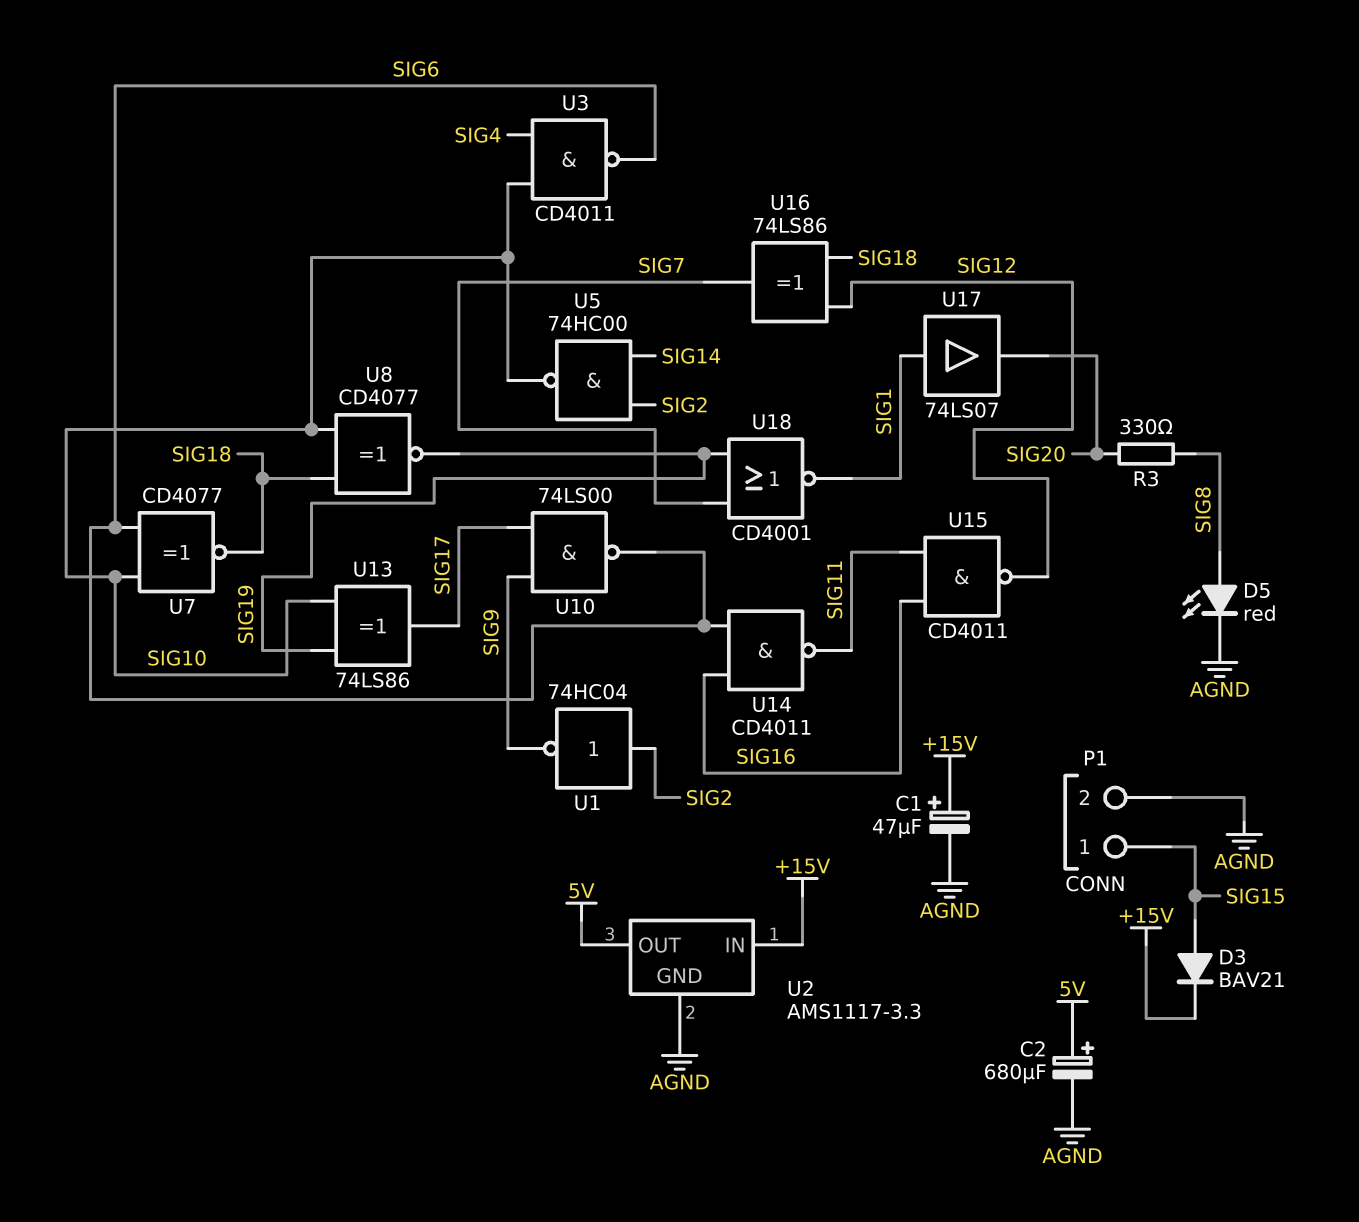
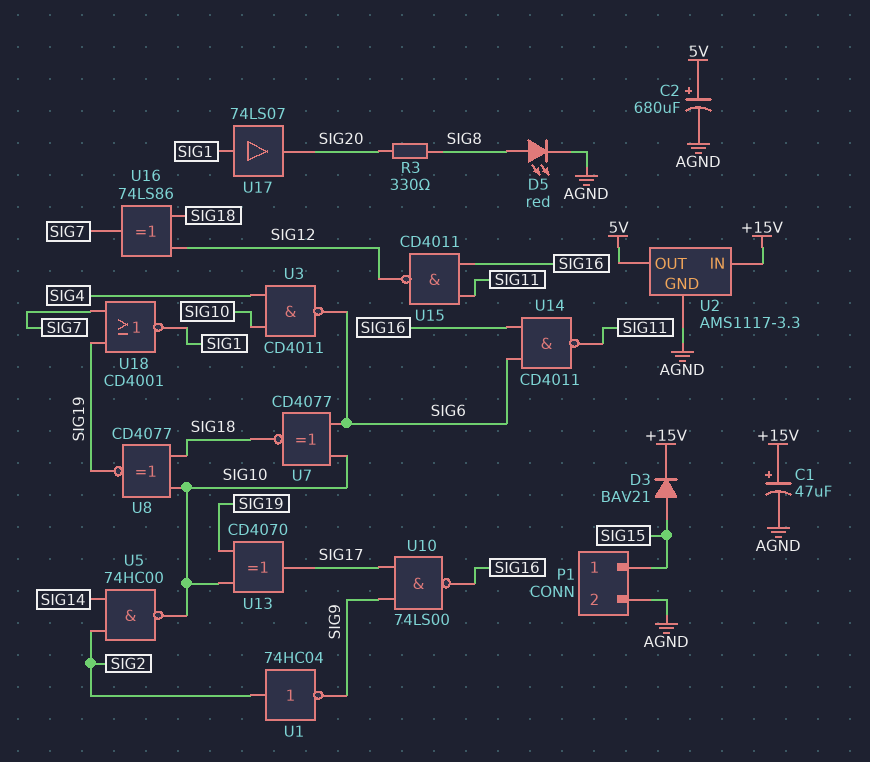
U10: NAND 74LS00 (in SIG9, in SIG17, out SIG6) -> NAND 74LS00 (in SIG9, in SIG17, out SIG16)
U13: XOR 74LS86 (in SIG10, in SIG19, out SIG17) -> XOR CD4070 (in SIG10, in SIG19, out SIG17)

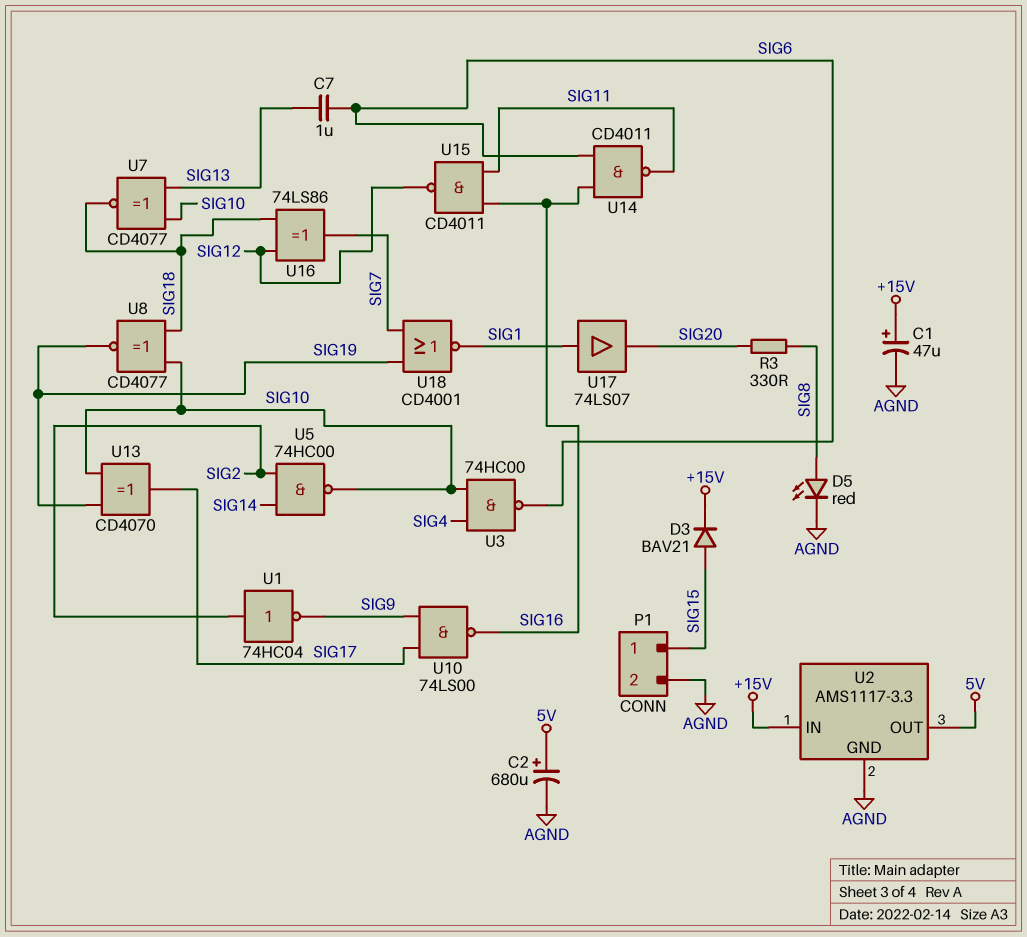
C7: none -> 1uF (SIG6, SIG13)
U3: NAND CD4011 (in SIG4, in SIG10, out SIG6) -> NAND 74HC00 (in SIG4, in SIG10, out SIG6)
U7: XNOR CD4077 (in SIG6, in SIG10, out SIG18) -> XNOR CD4077 (in SIG10, in SIG13, out SIG18)

